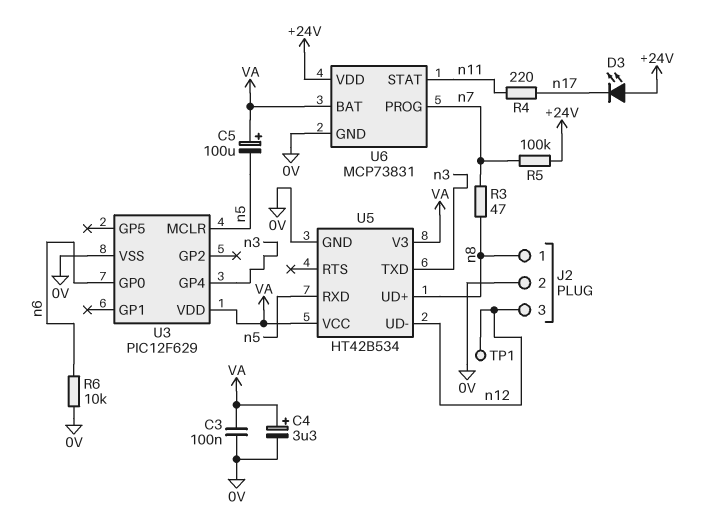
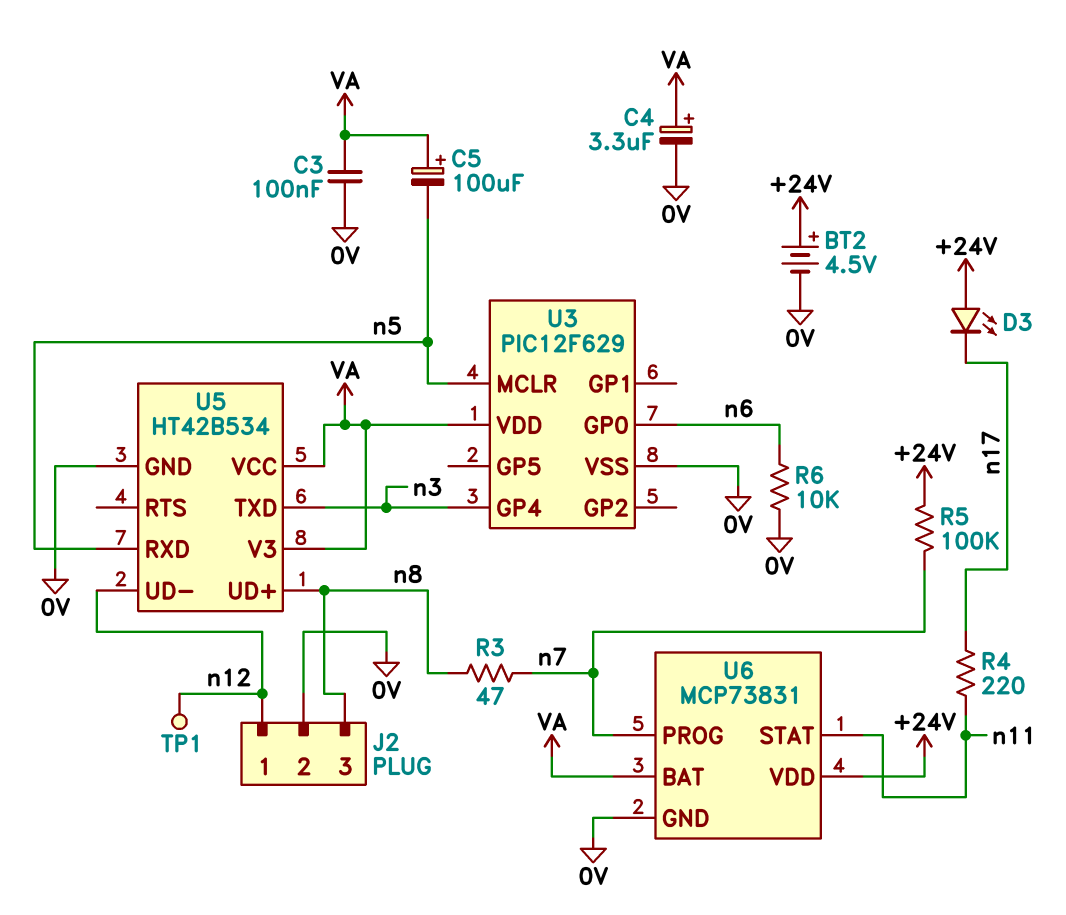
BT2: none -> 4.5V (plus +24V, minus 0V)
J2 pin 1: n8 -> n12
J2 pin 3: n12 -> n8

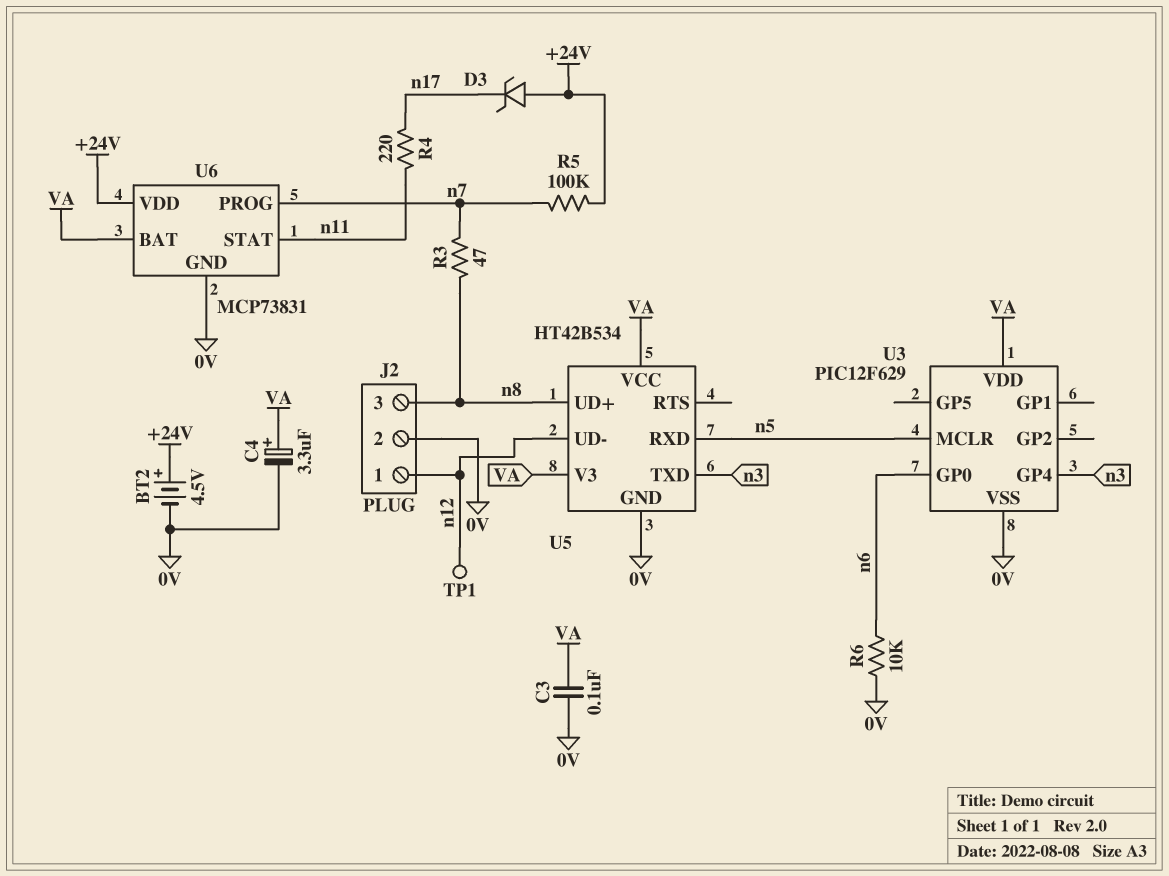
C5: 100uF (plus VA, minus n5) -> none
D3: LED (A +24V, K n17) -> zener (A +24V, K n17)

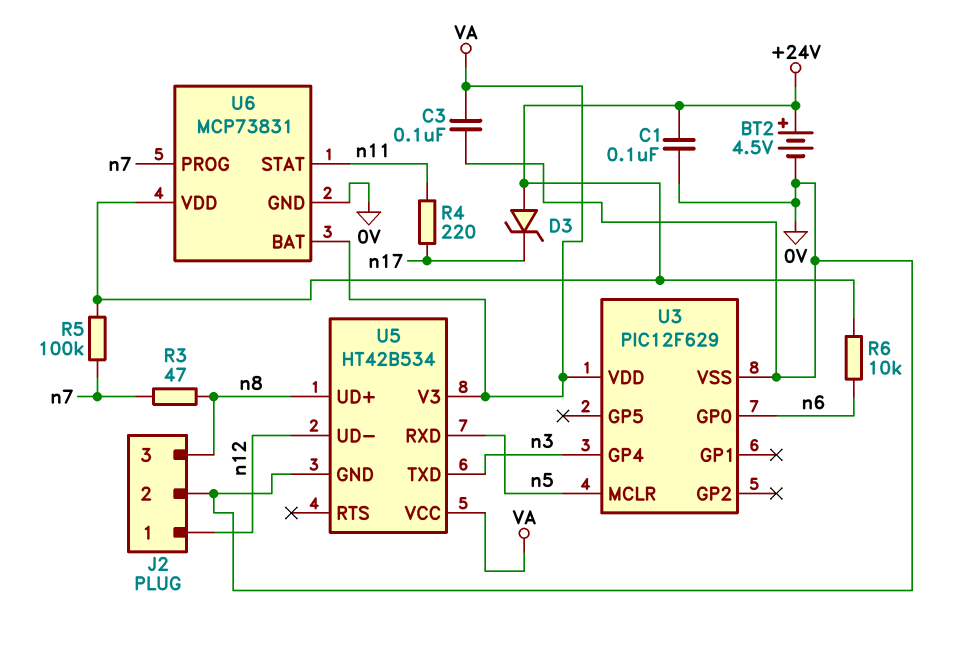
C1: none -> 100nF (+24V, 0V)
C4: 3.3uF (plus VA, minus 0V) -> none
R6: 10k (0V, n6) -> 10k (+24V, n6)
TP1: test point (n12) -> none

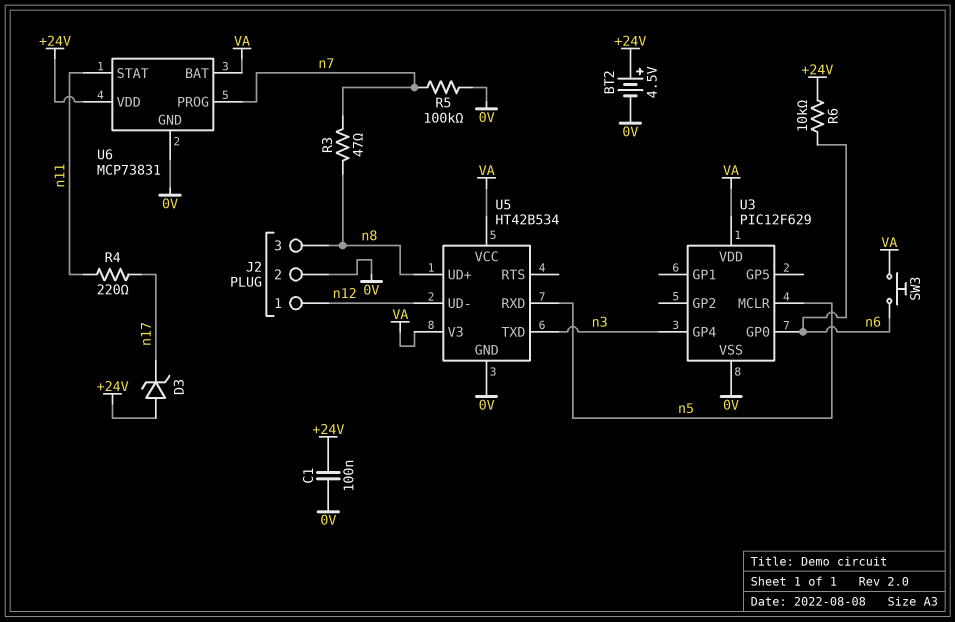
C3: 100nF (0V, VA) -> none
R5: 100k (+24V, n7) -> 100k (0V, n7)
SW3: none -> button (VA, n6)

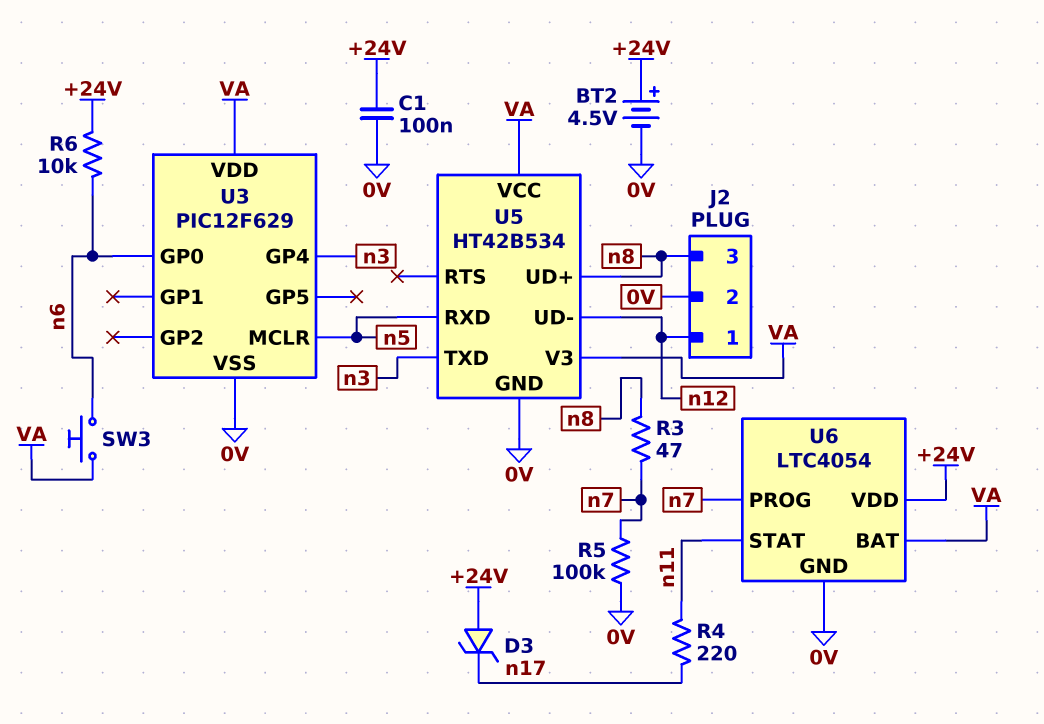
U6: MCP73831 -> LTC4054

